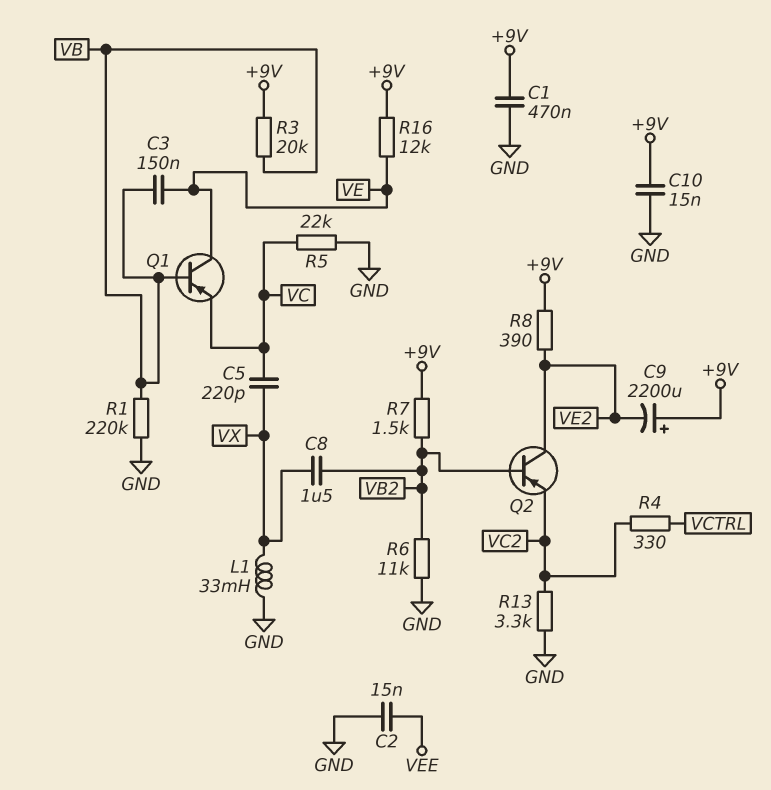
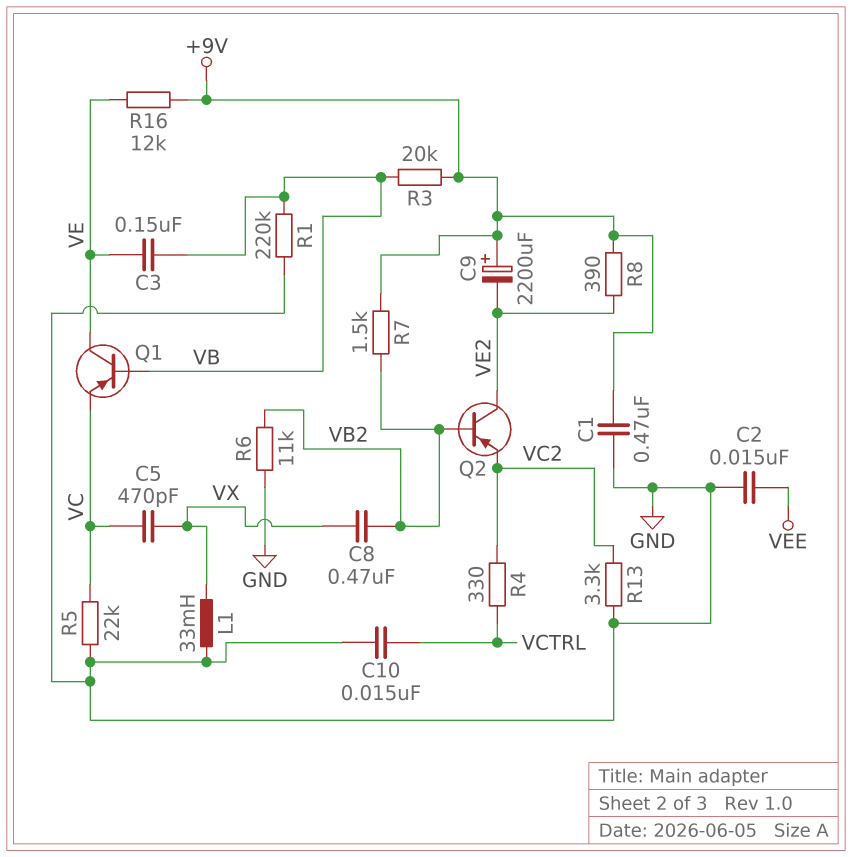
C5: 220pF (VC, VX) -> 470pF (VC, VX)
C8: 1.5uF (VB2, VX) -> 470nF (VB2, VX)
C10: 15nF (+9V, GND) -> 15nF (GND, VCTRL)

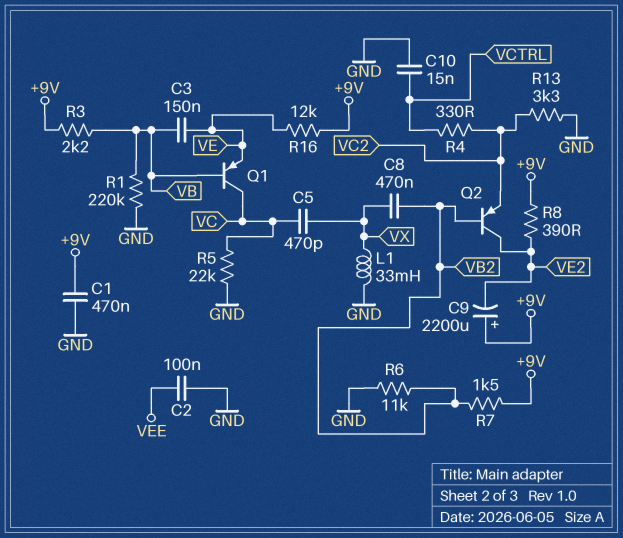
C2: 15nF (GND, VEE) -> 100nF (GND, VEE)
Q1: PNP (B VB, C VE, E VC) -> PNP (B VB, C VC, E VE)
R3: 20k (+9V, VB) -> 2.2k (+9V, VB)

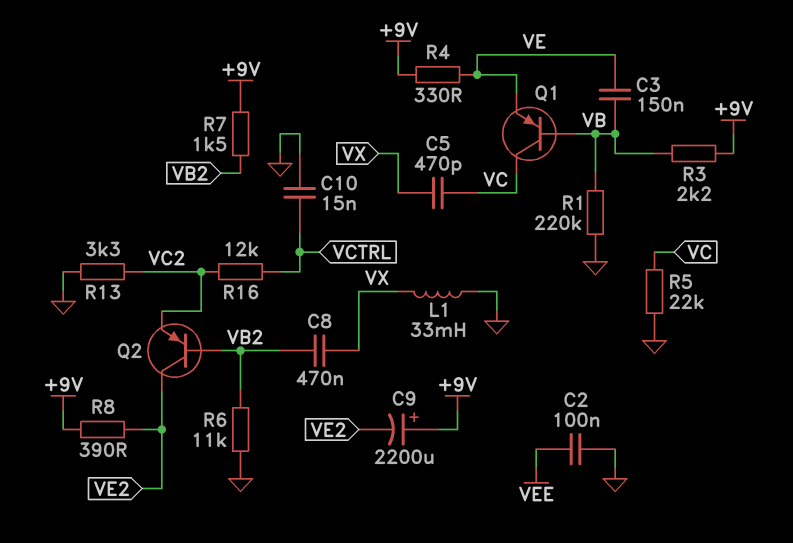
C1: 470nF (+9V, GND) -> none
R4: 330 (VC2, VCTRL) -> 330 (+9V, VE)
R16: 12k (+9V, VE) -> 12k (VC2, VCTRL)

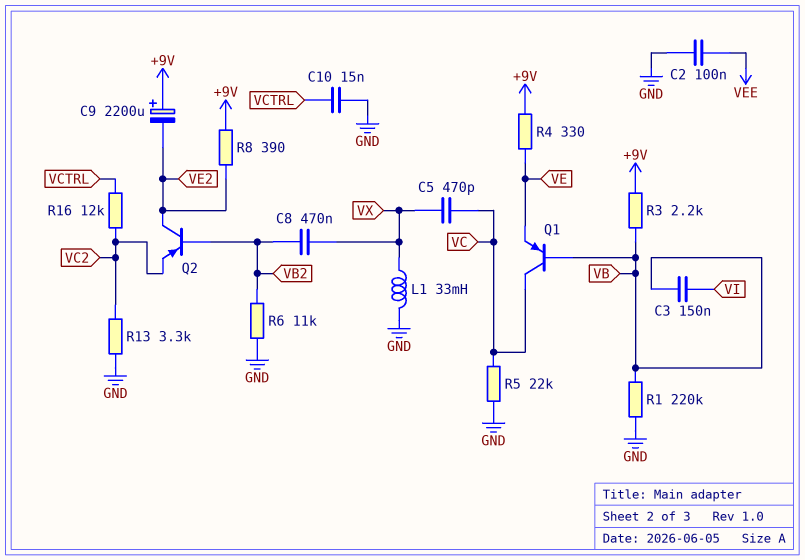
C3: 150nF (VB, VE) -> 150nF (VB, VI)
R7: 1.5k (+9V, VB2) -> none

